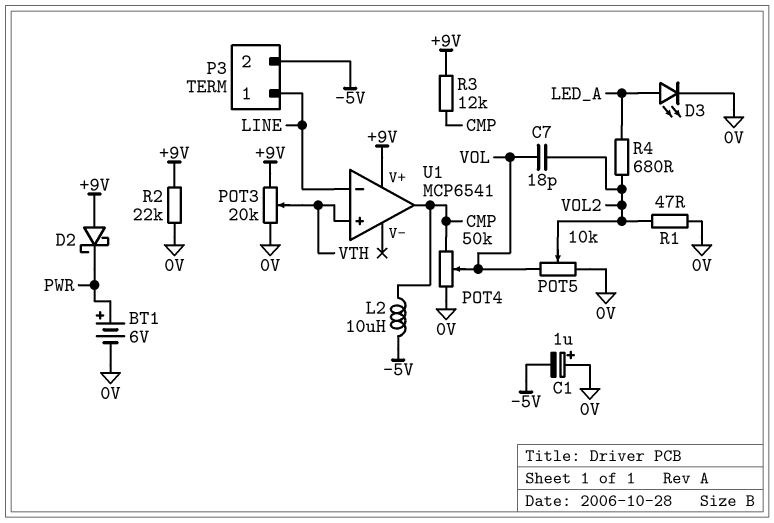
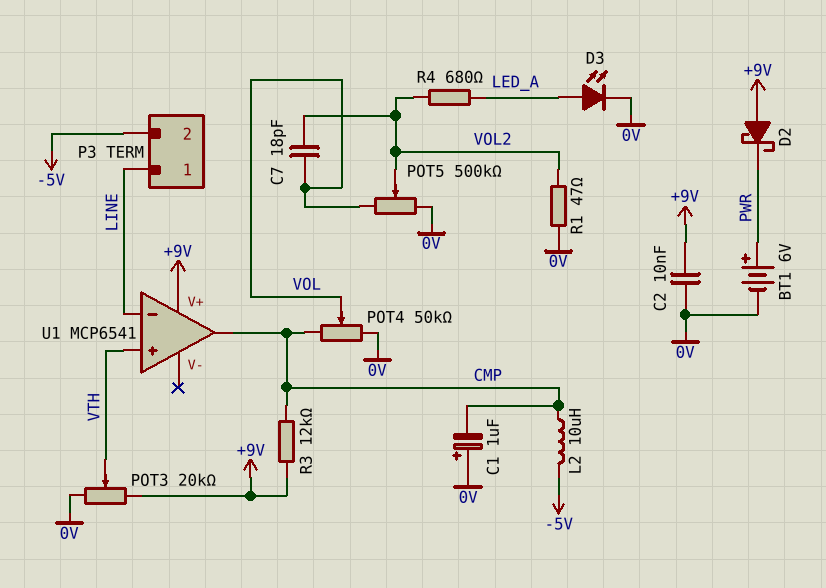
C1: 1uF (plus 0V, minus -5V) -> 1uF (plus 0V, minus CMP)
C2: none -> 10nF (+9V, 0V)
POT5: 10k (0V, VOL, wiper VOL2) -> 500k (0V, VOL, wiper VOL2)
R2: 22k (+9V, 0V) -> none

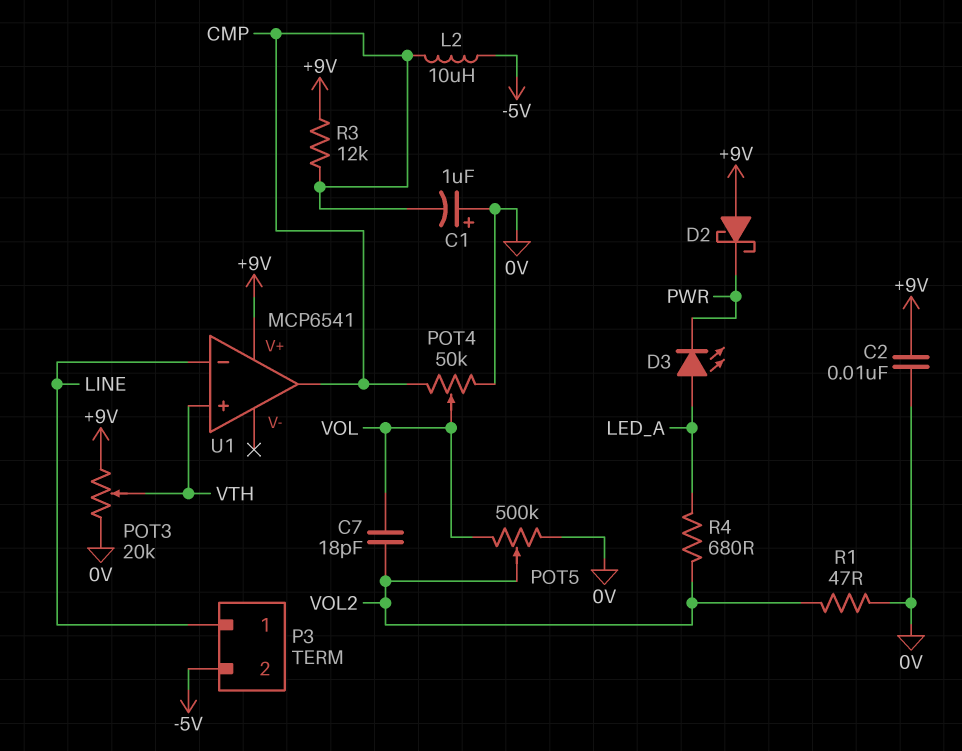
BT1: 6V (plus PWR, minus 0V) -> none
D3: LED (A LED_A, K 0V) -> LED (A LED_A, K PWR)

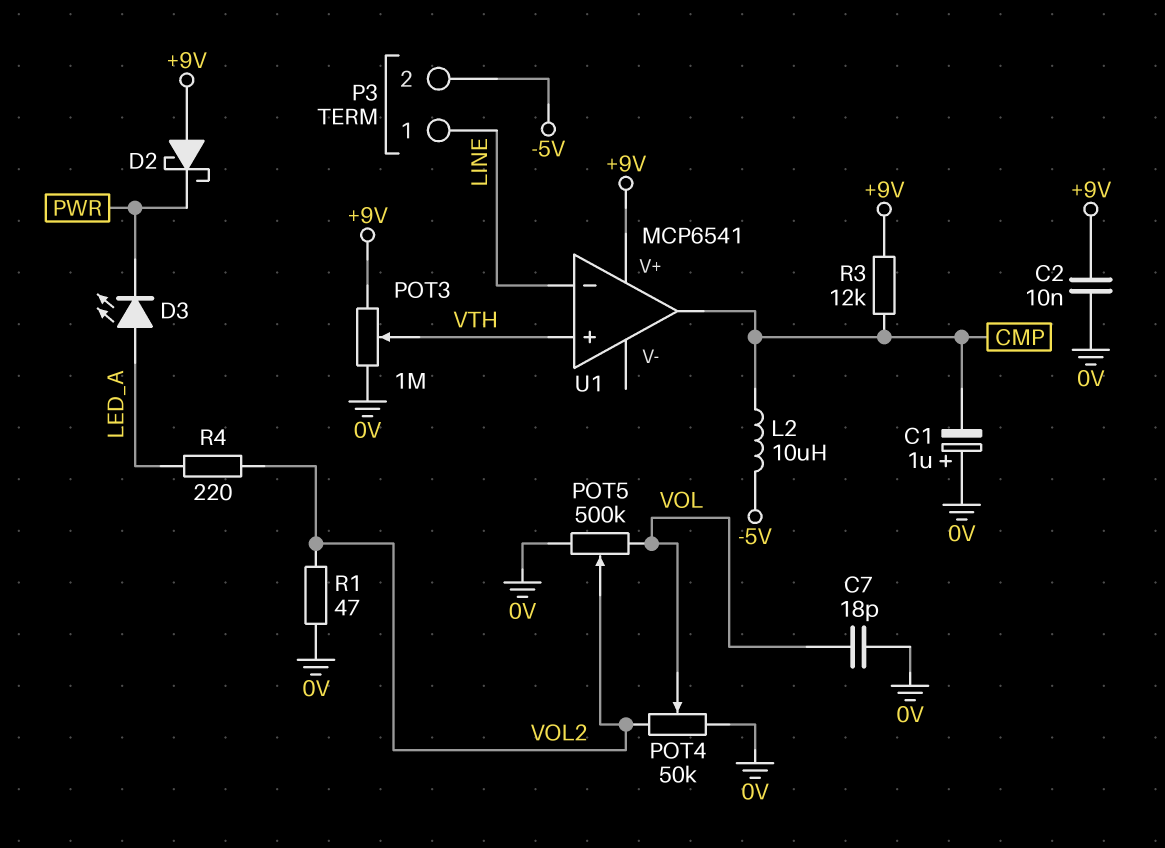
C7: 18pF (VOL, VOL2) -> 18pF (0V, VOL)
POT3: 20k (+9V, 0V, wiper VTH) -> 1M (+9V, 0V, wiper VTH)
POT4: 50k (0V, CMP, wiper VOL) -> 50k (0V, VOL2, wiper VOL)
R4: 680 (LED_A, VOL2) -> 220 (LED_A, VOL2)

